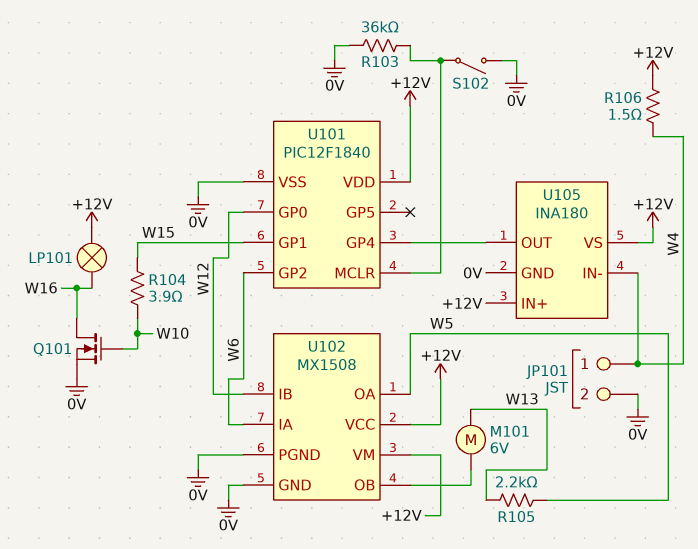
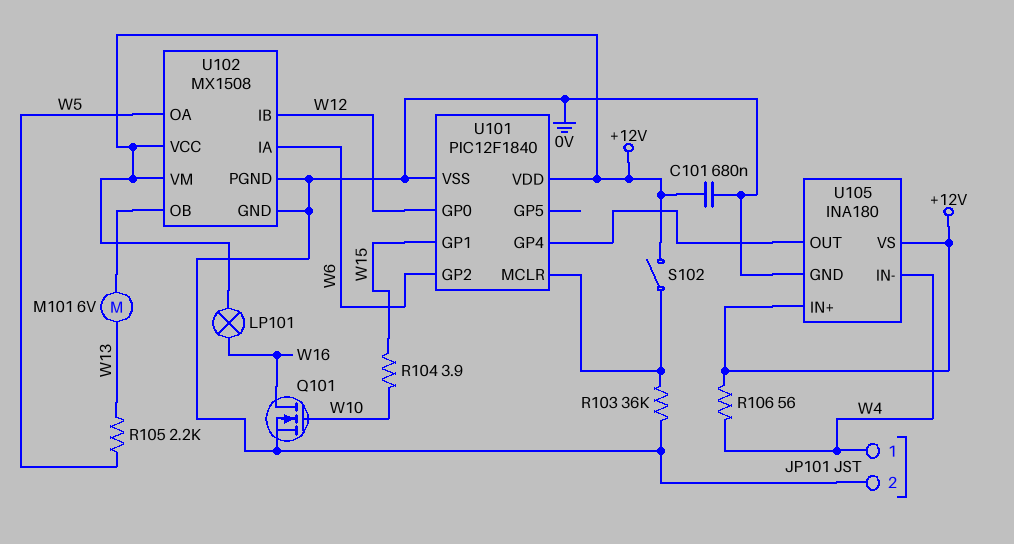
C101: none -> 680nF (+12V, 0V)
R106: 1.5 (+12V, W4) -> 56 (+12V, W4)
S102: switch (0V, U101/MCLR) -> switch (+12V, U101/MCLR)

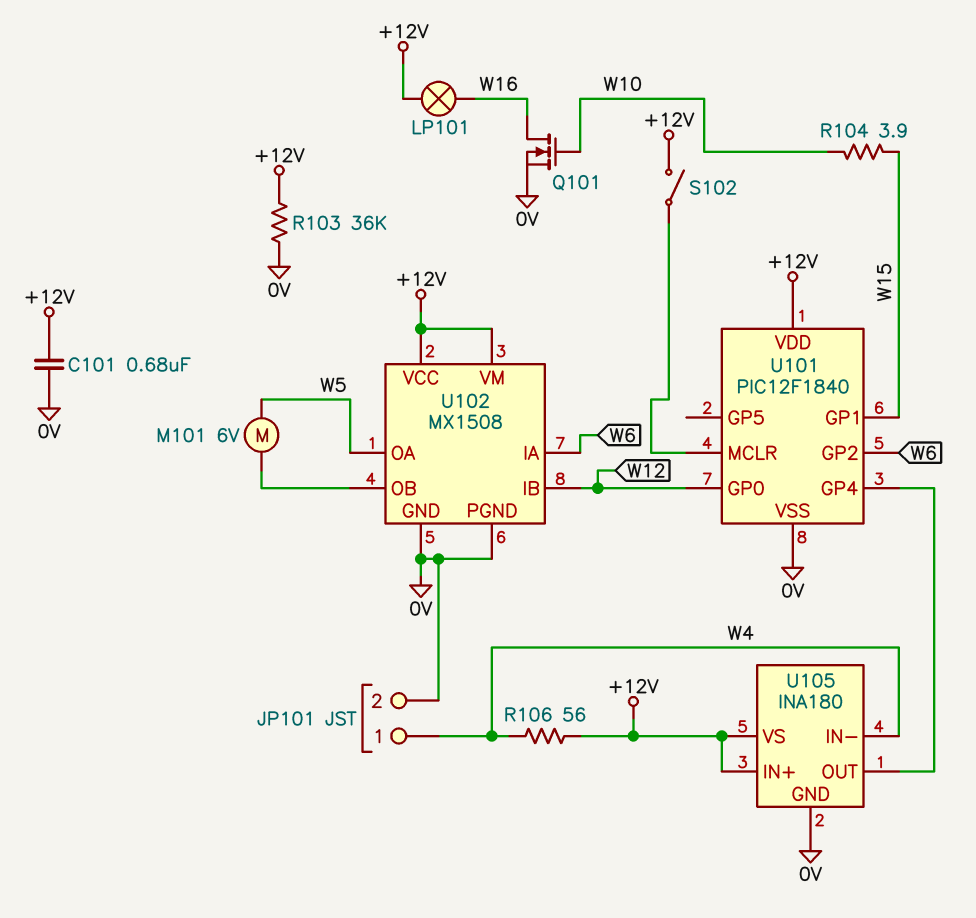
M101: motor 6V (U102/OB, W13) -> motor 6V (U102/OB, W5)
R103: 36k (0V, U101/MCLR) -> 36k (+12V, 0V)
R105: 2.2k (W5, W13) -> none

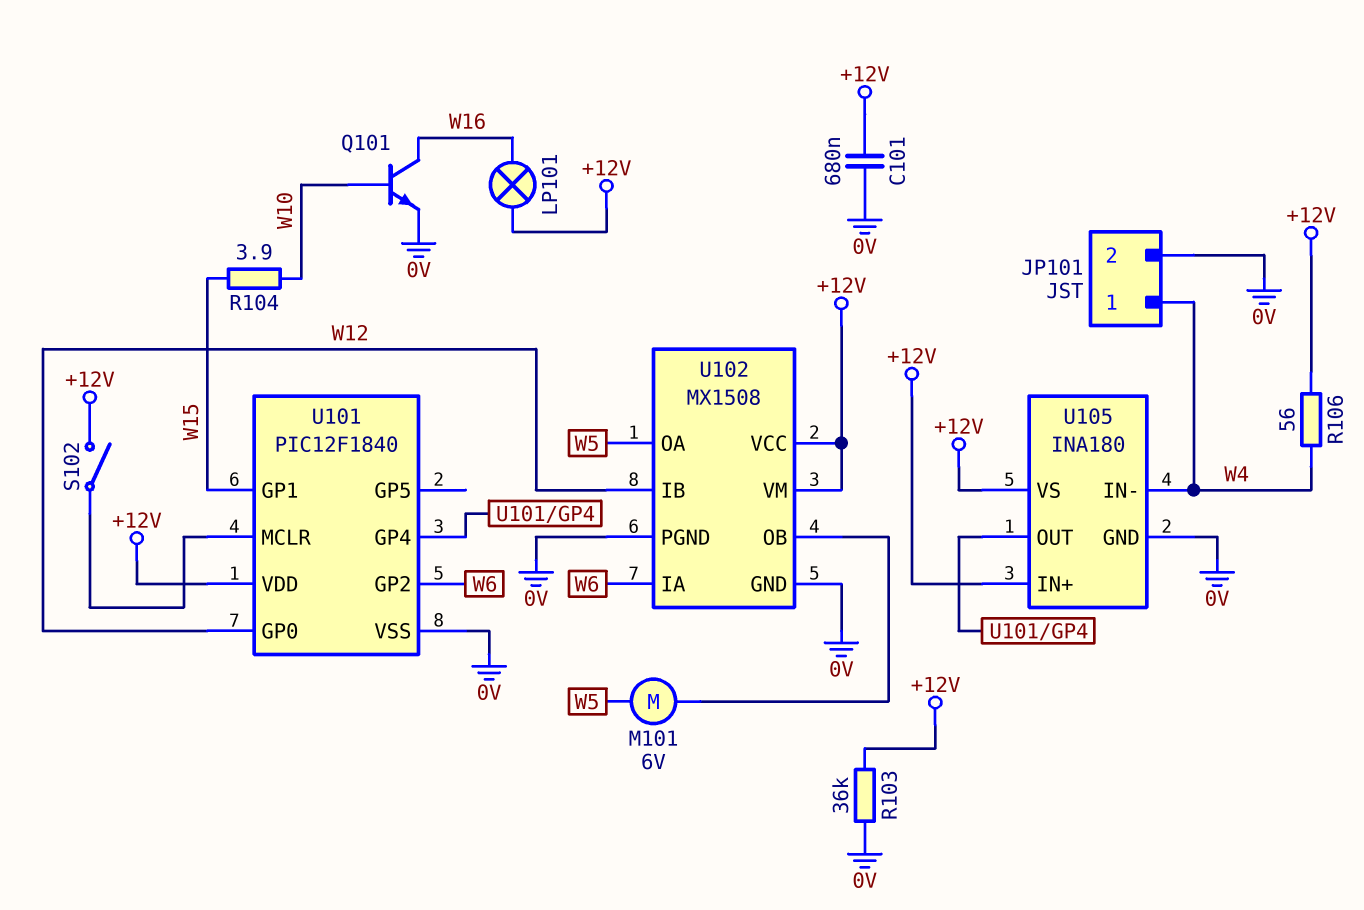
Q101: NMOS (G W10, D W16, S 0V) -> NPN (B W10, C W16, E 0V)

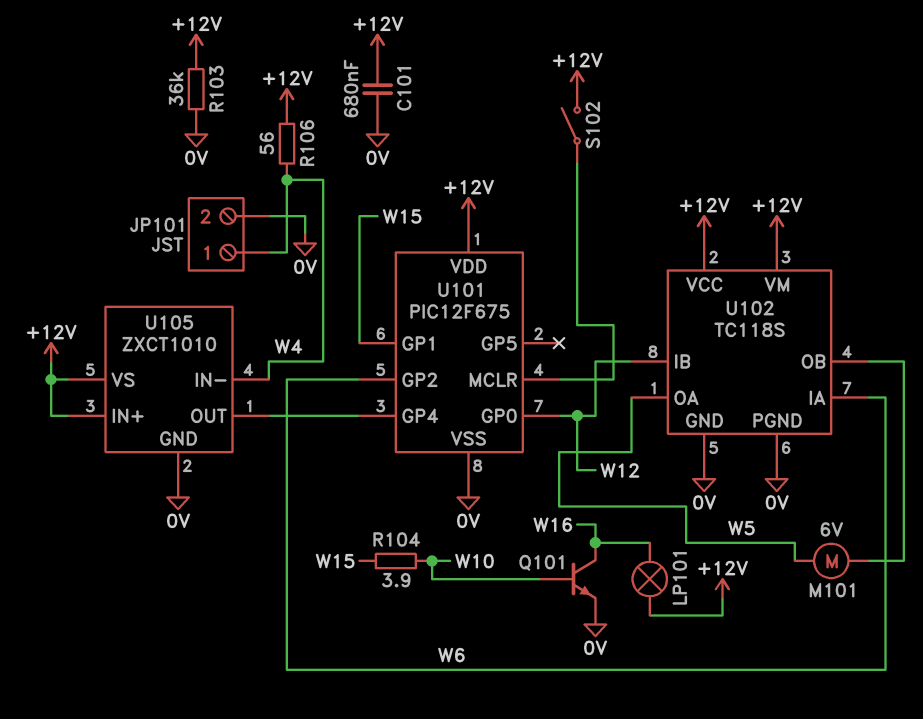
U101: PIC12F1840 -> PIC12F675
U102: MX1508 -> TC118S
U105: INA180 -> ZXCT1010

